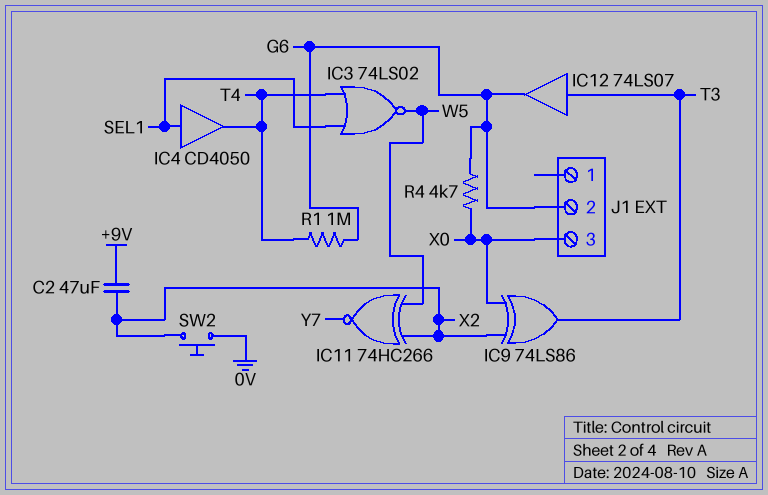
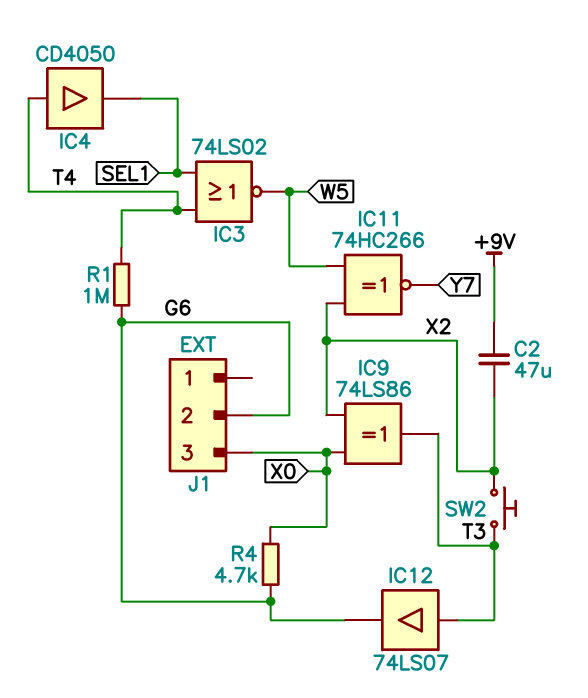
IC4: buffer CD4050 (in SEL1, out T4) -> buffer CD4050 (in T4, out SEL1)
SW2: button (0V, X2) -> button (T3, X2)

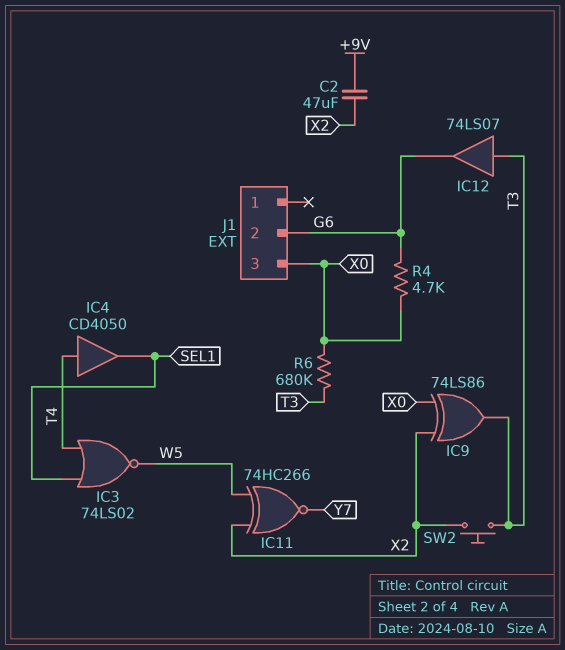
R1: 1M (G6, T4) -> none
R6: none -> 680k (T3, X0)

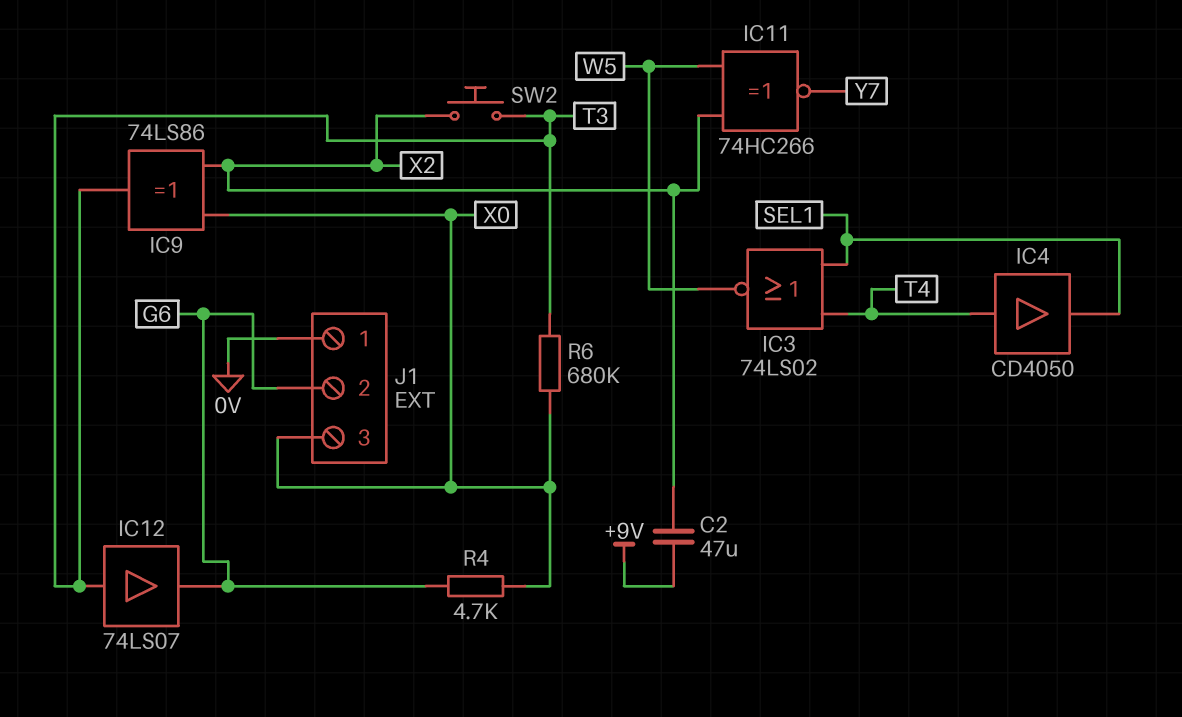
J1 pin 1: none -> 0V

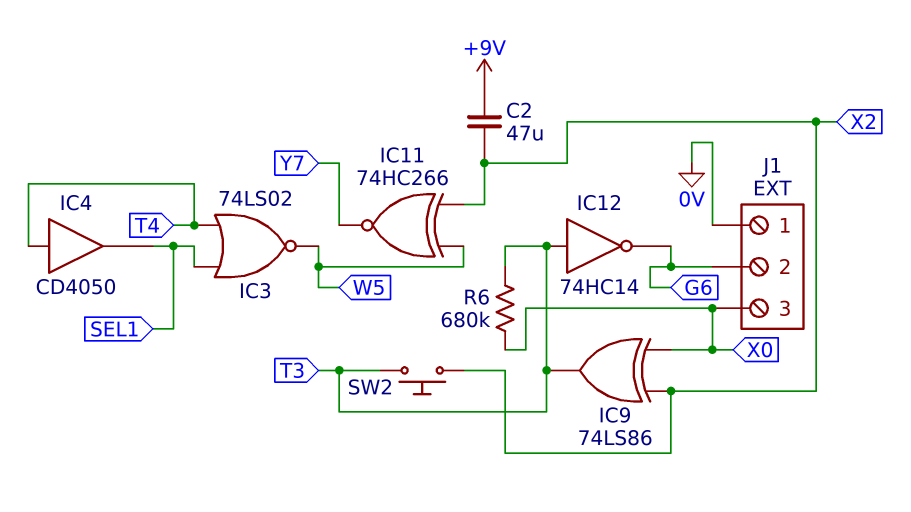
IC12: buffer 74LS07 (in T3, out G6) -> NOT 74HC14 (in T3, out G6)
R4: 4.7k (G6, X0) -> none

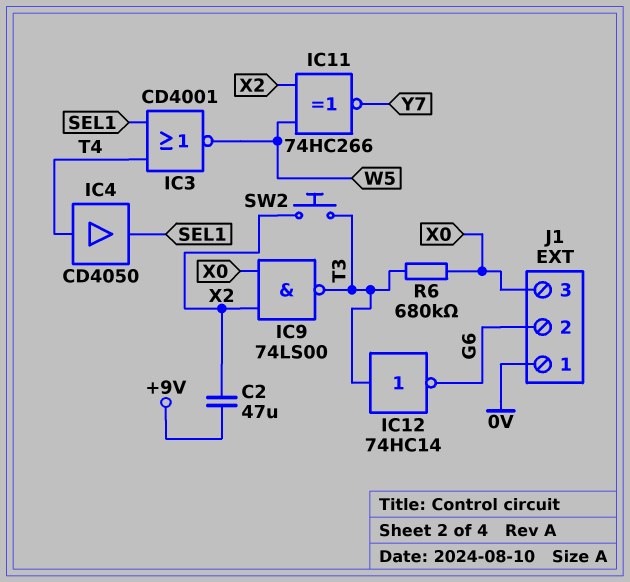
IC3: NOR 74LS02 (in SEL1, in T4, out W5) -> NOR CD4001 (in SEL1, in T4, out W5)
IC9: XOR 74LS86 (in X0, in X2, out T3) -> NAND 74LS00 (in X0, in X2, out T3)

